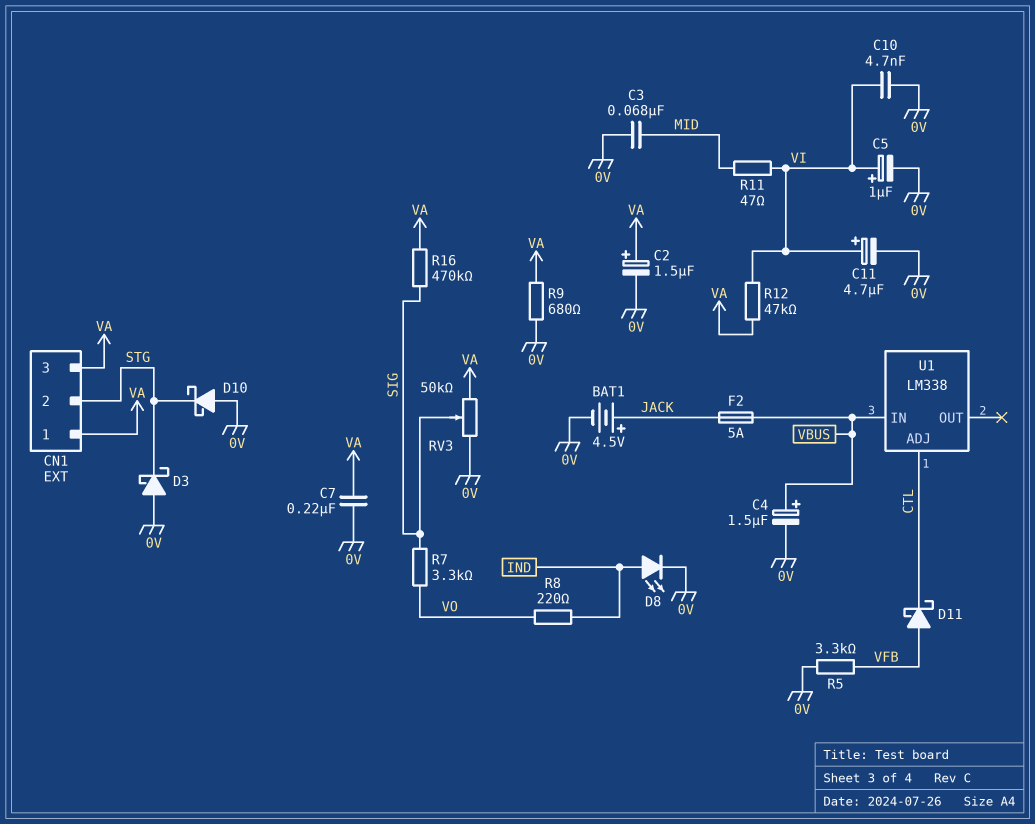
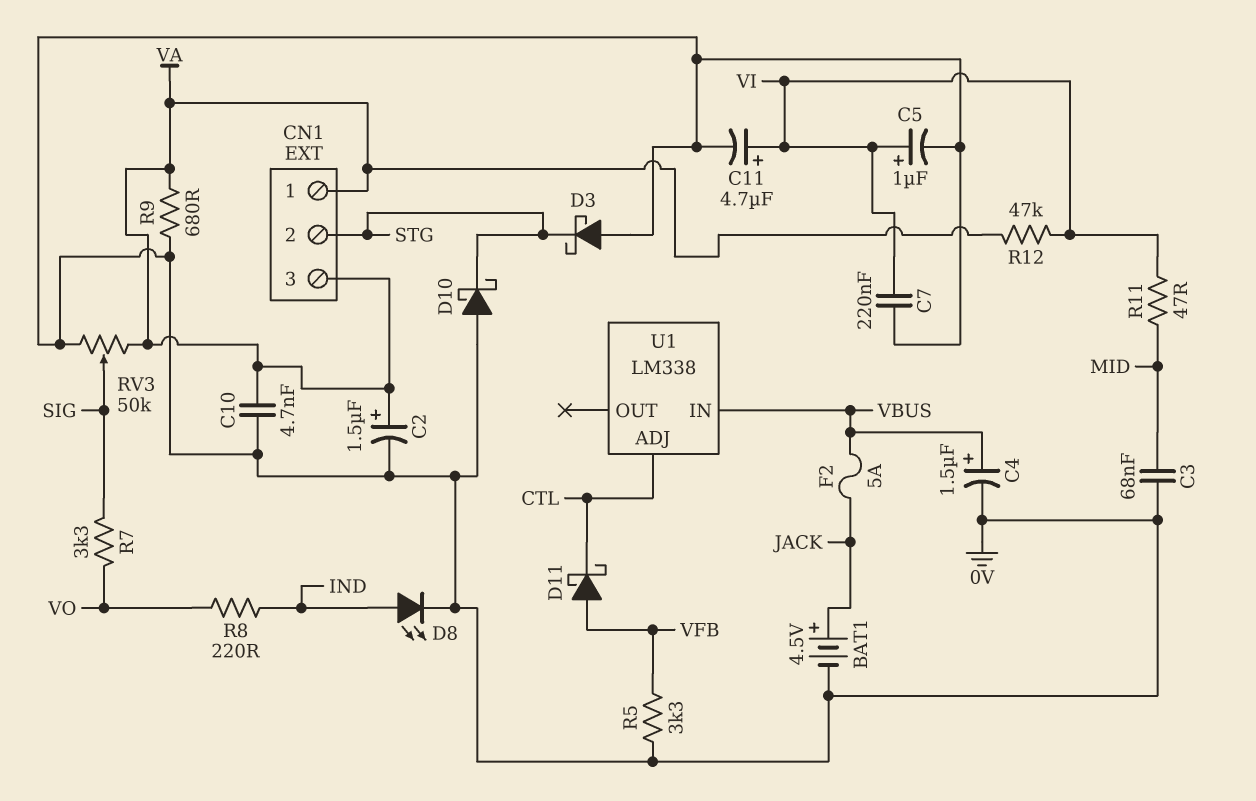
C7: 220nF (0V, VA) -> 220nF (0V, VI)
C10: 4.7nF (0V, VI) -> 4.7nF (0V, VA)
R16: 470k (SIG, VA) -> none

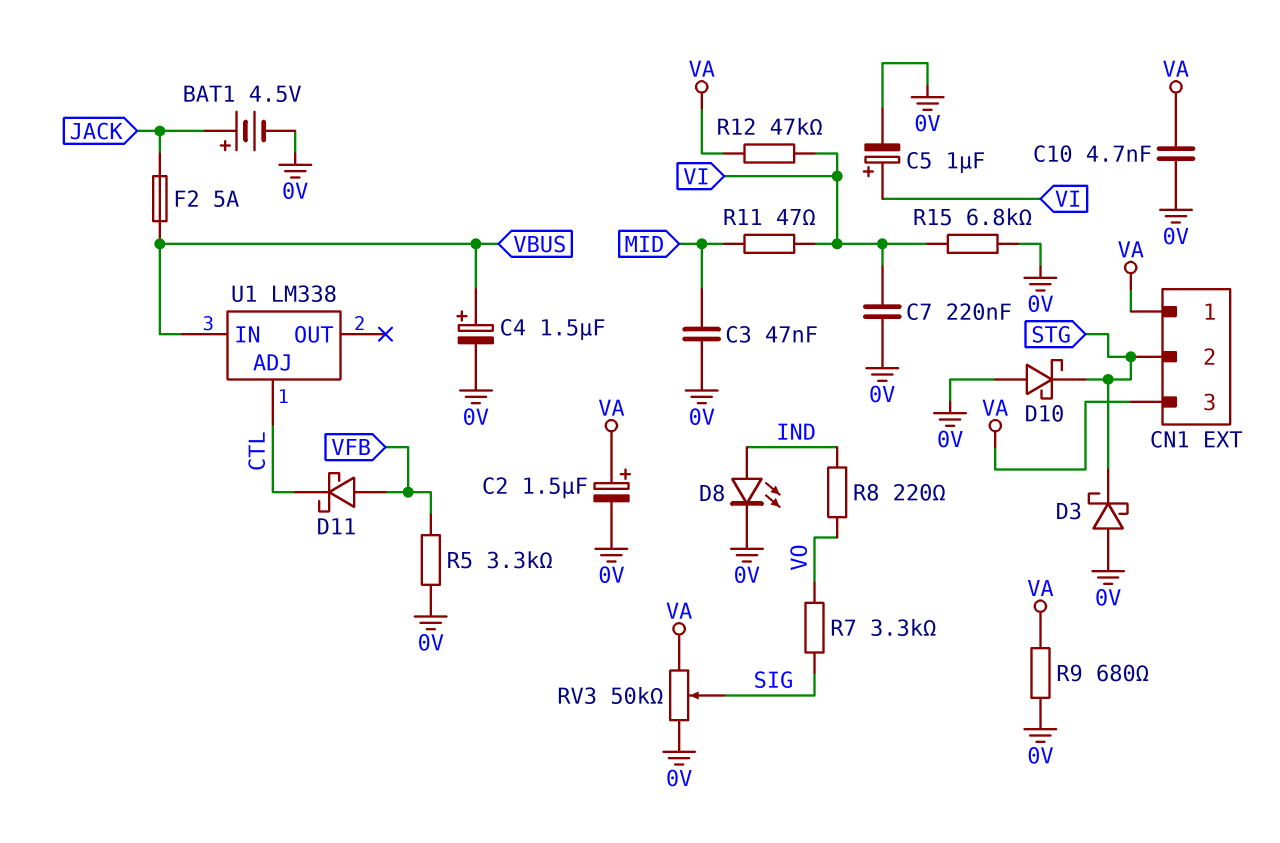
C3: 68nF (0V, MID) -> 47nF (0V, MID)
C11: 4.7uF (plus VI, minus 0V) -> none
R15: none -> 6.8k (0V, VI)

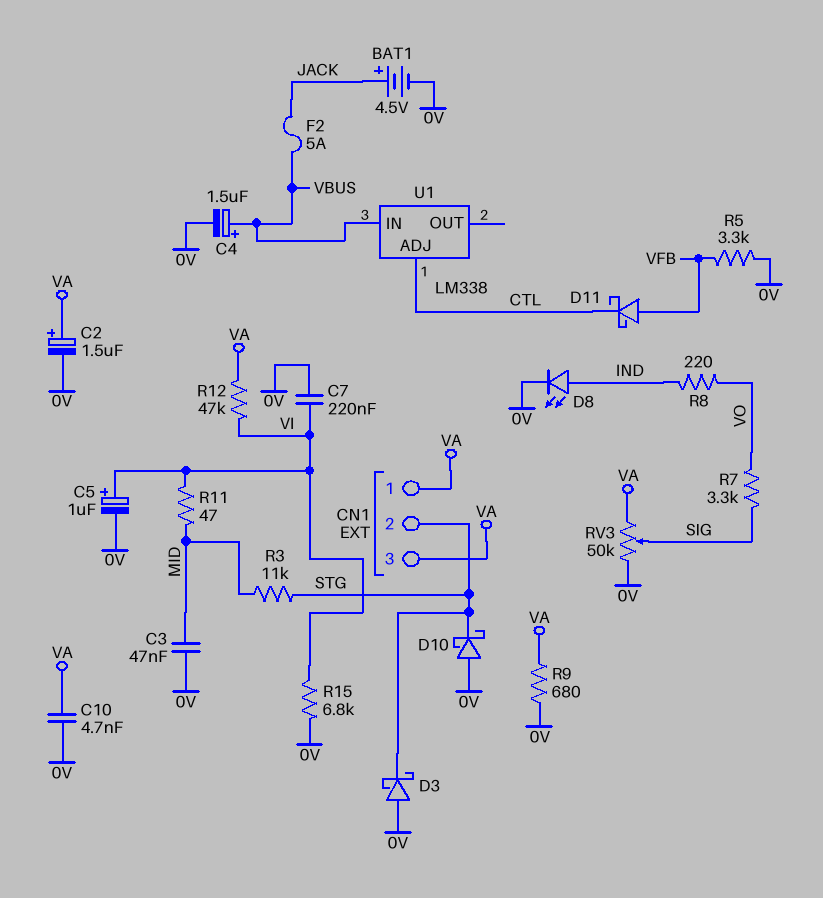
R3: none -> 11k (MID, STG)

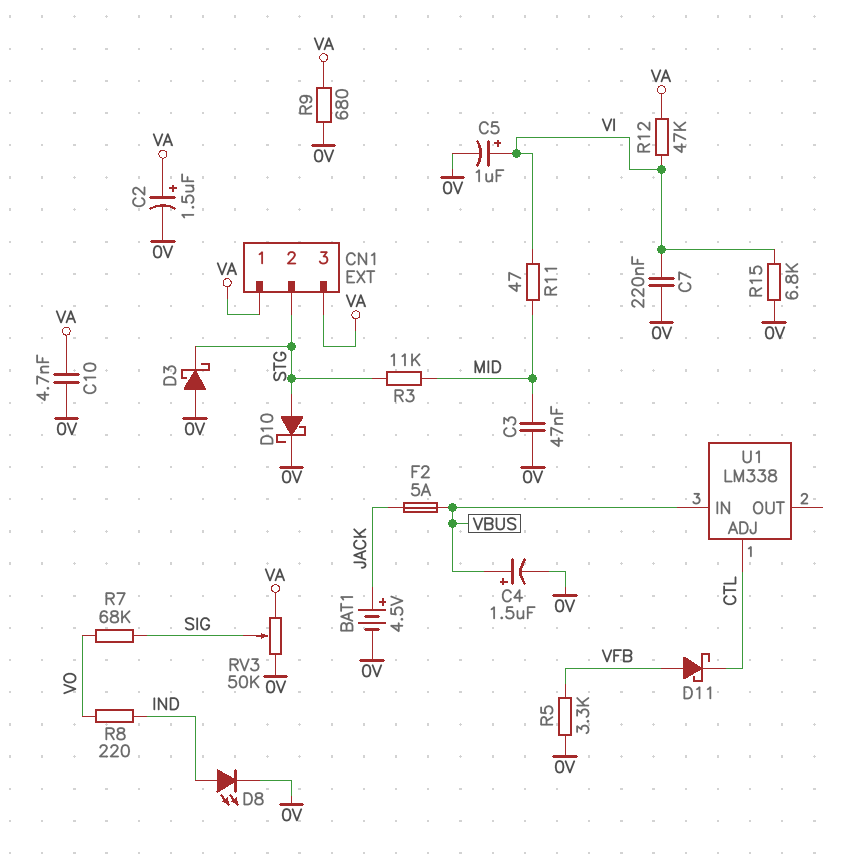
D10: schottky (A 0V, K STG) -> schottky (A STG, K 0V)
R7: 3.3k (SIG, VO) -> 68k (SIG, VO)

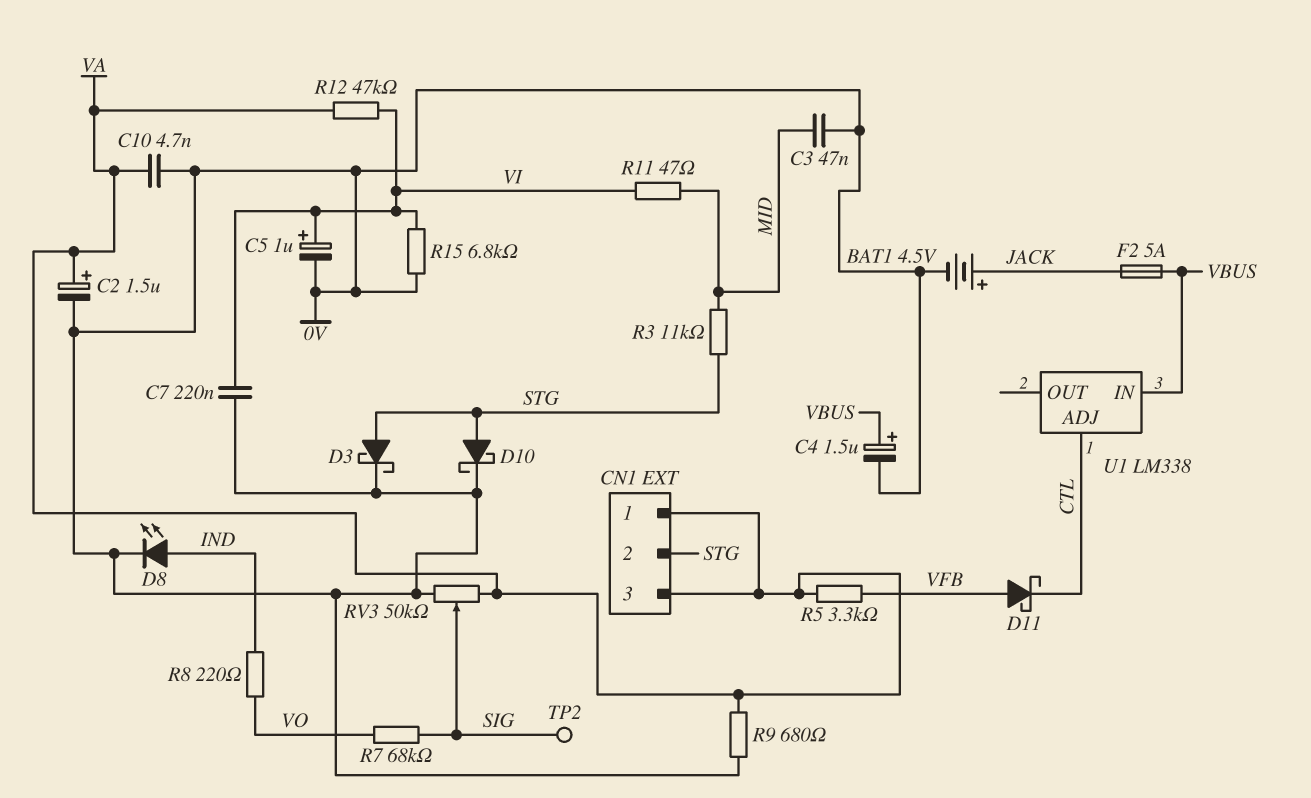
D3: schottky (A 0V, K STG) -> schottky (A STG, K 0V)
R5: 3.3k (0V, VFB) -> 3.3k (VA, VFB)
TP2: none -> test point (SIG)

